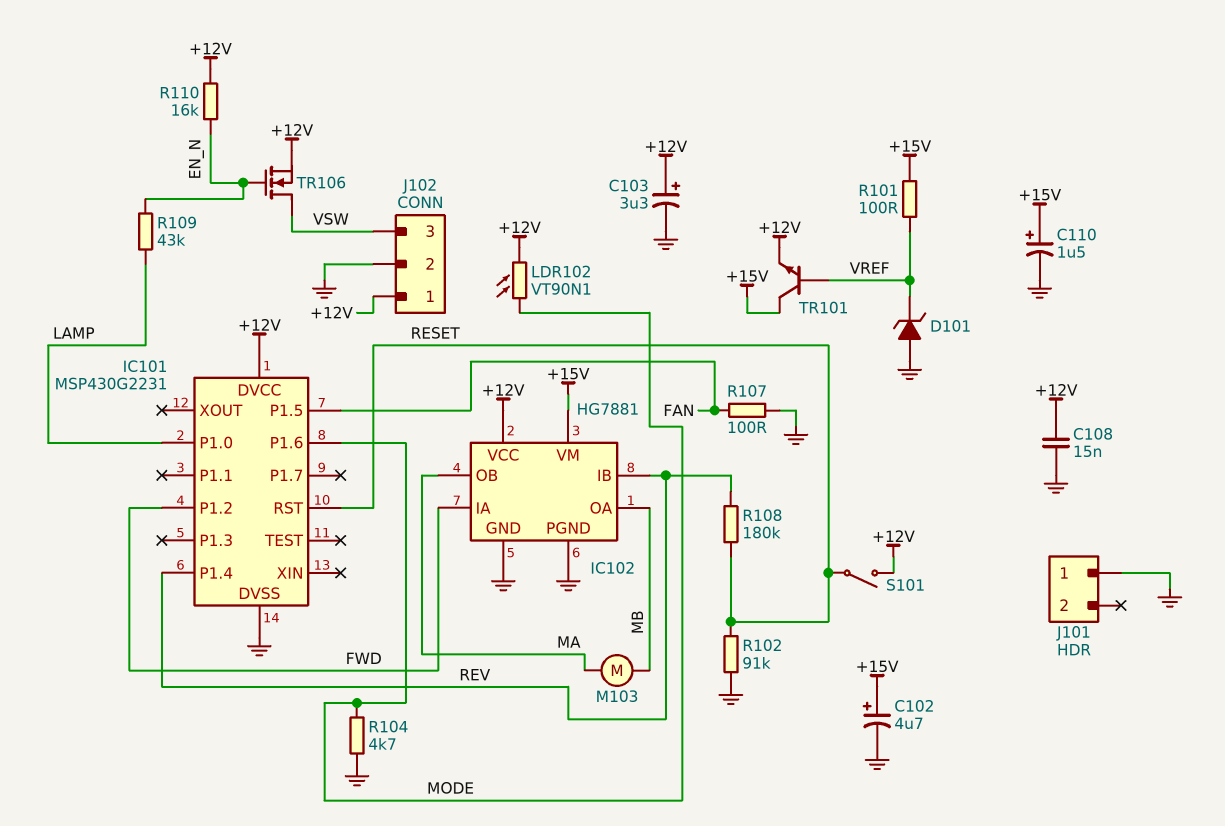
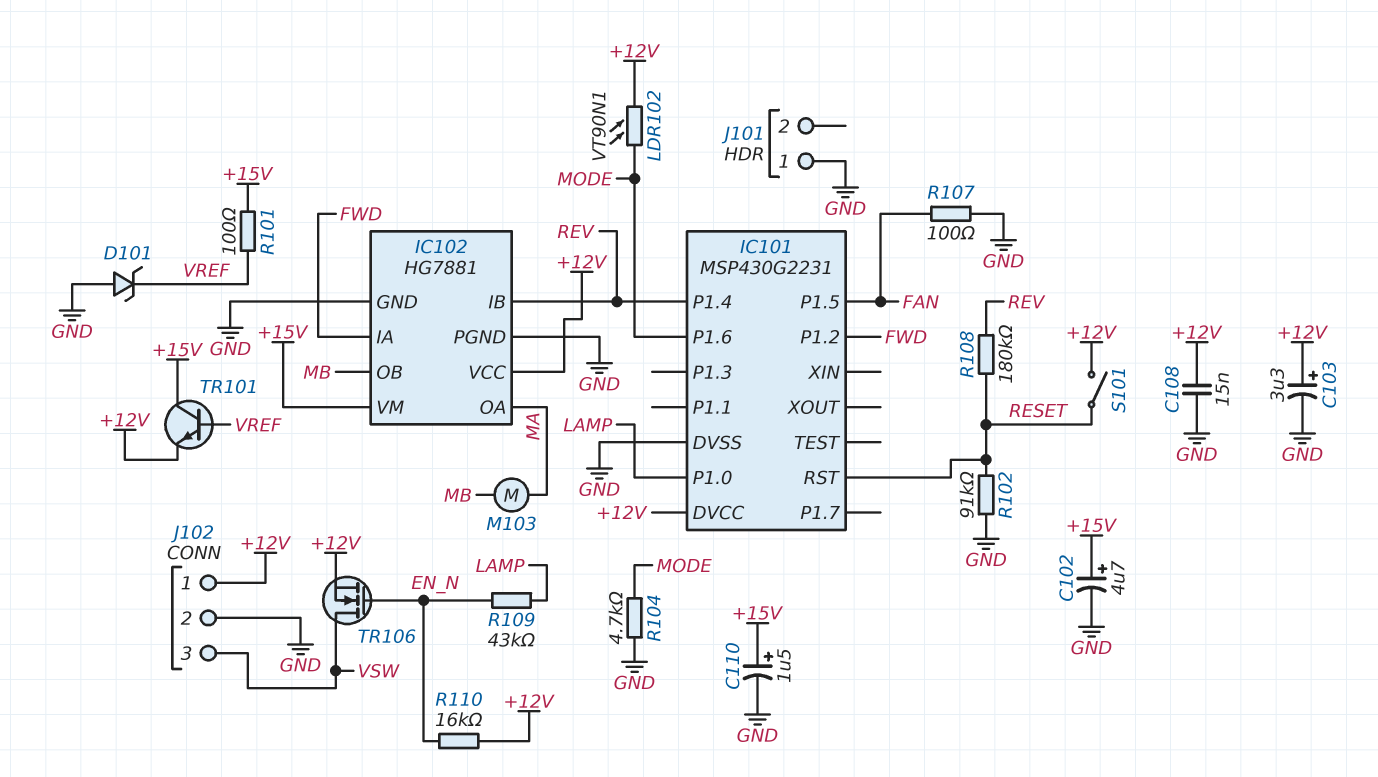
IC102 pin OA: MB -> MA
IC102 pin OB: MA -> MB

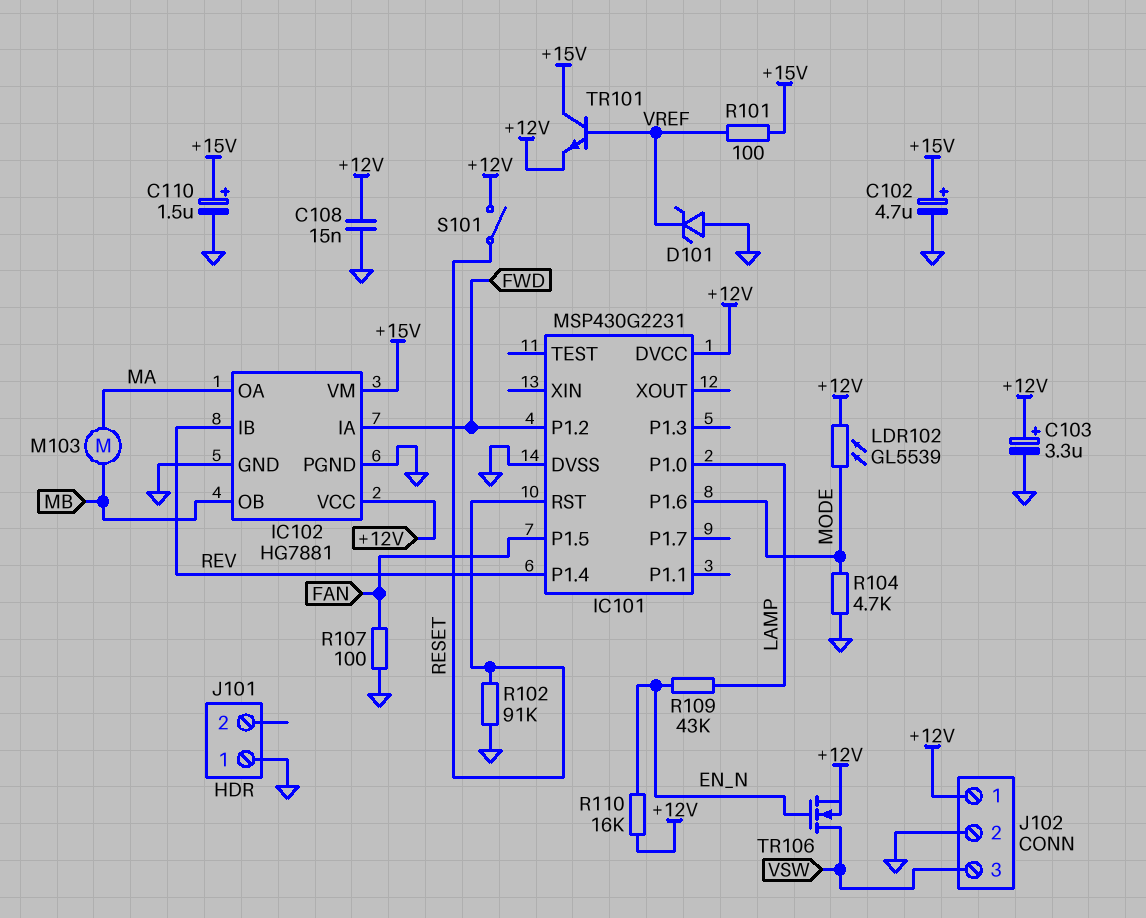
LDR102: VT90N1 (+12V, MODE) -> GL5539 (+12V, MODE)
R108: 180k (RESET, REV) -> none

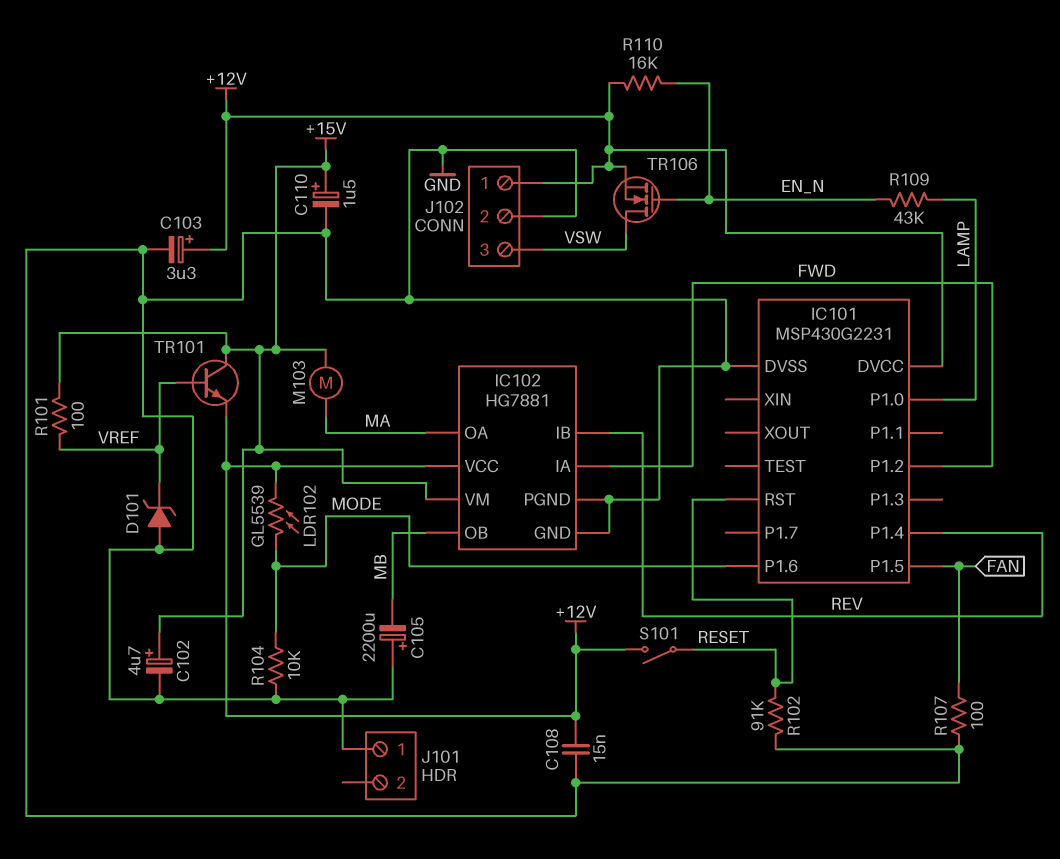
C105: none -> 2200uF (plus GND, minus MB)
M103: motor (MA, MB) -> motor (+15V, MA)
R104: 4.7k (GND, MODE) -> 10k (GND, MODE)

